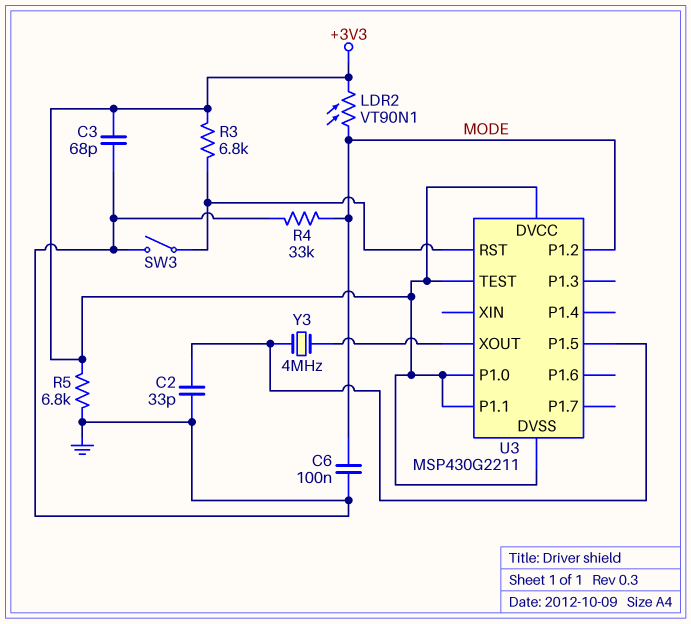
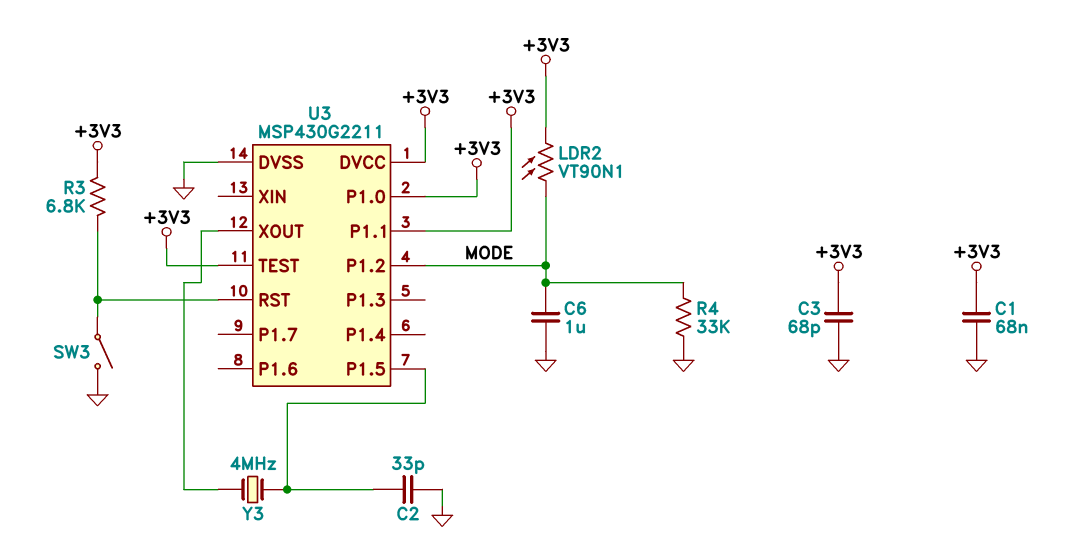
C1: none -> 68nF (+3V3, GND)
C6: 100nF (GND, MODE) -> 1uF (GND, MODE)
R5: 6.8k (+3V3, GND) -> none
U3 pin DVSS: +3V3 -> GND

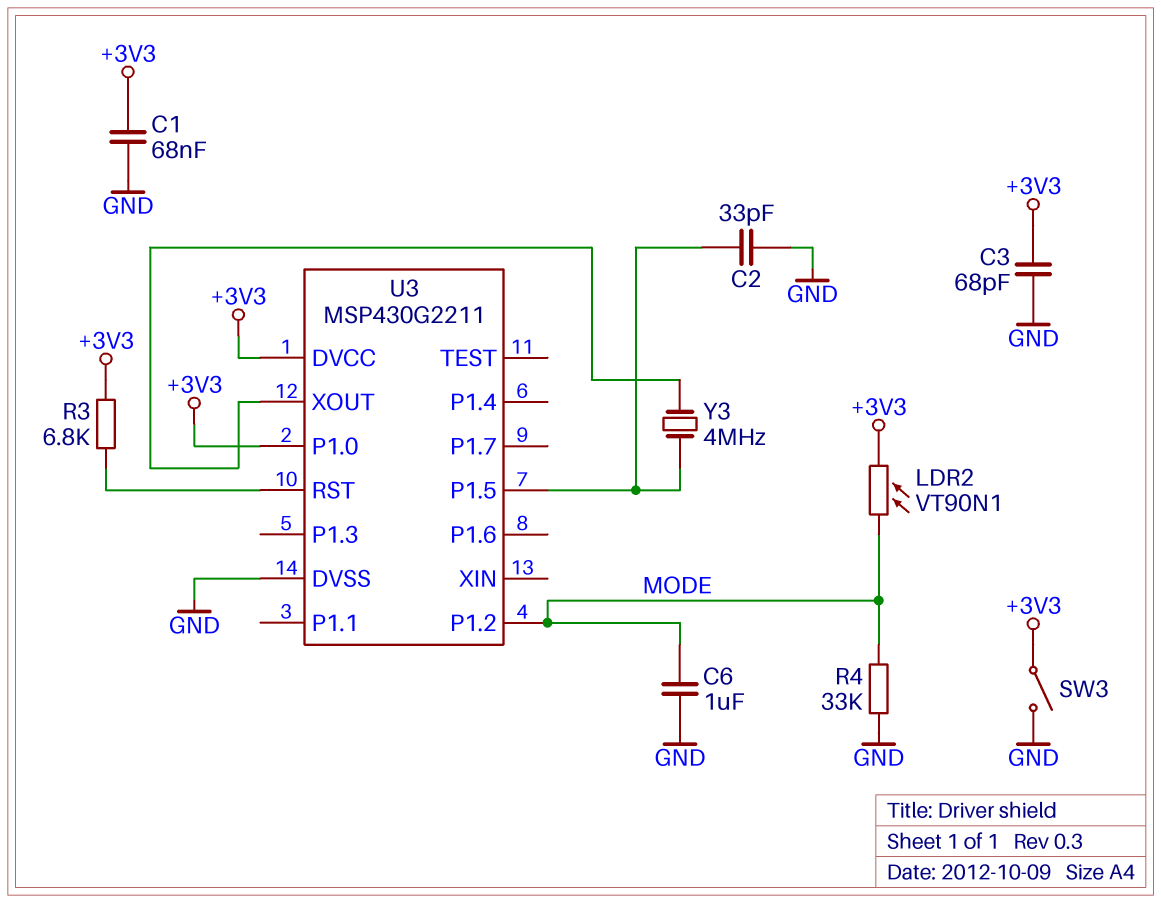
SW3: switch (GND, U3/RST) -> switch (+3V3, GND)
U3 pin P1.1: +3V3 -> none
U3 pin TEST: +3V3 -> none

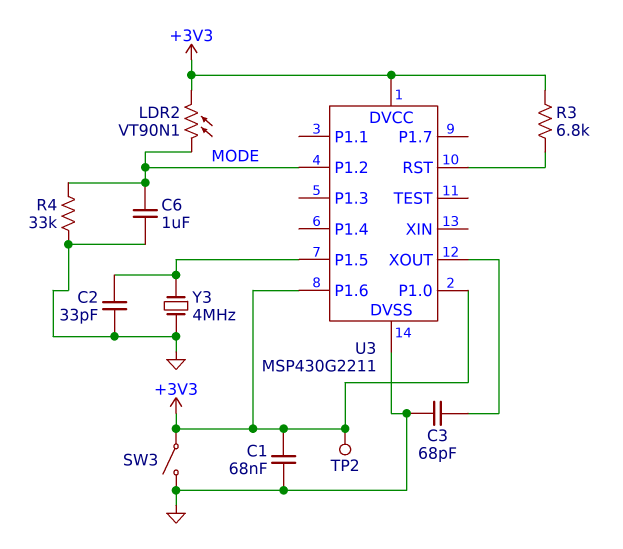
C3: 68pF (+3V3, GND) -> 68pF (GND, U3/XOUT)
TP2: none -> test point (+3V3)
U3 pin P1.6: none -> +3V3
Y3: 4MHz (U3/P1.5, U3/XOUT) -> 4MHz (GND, U3/P1.5)

